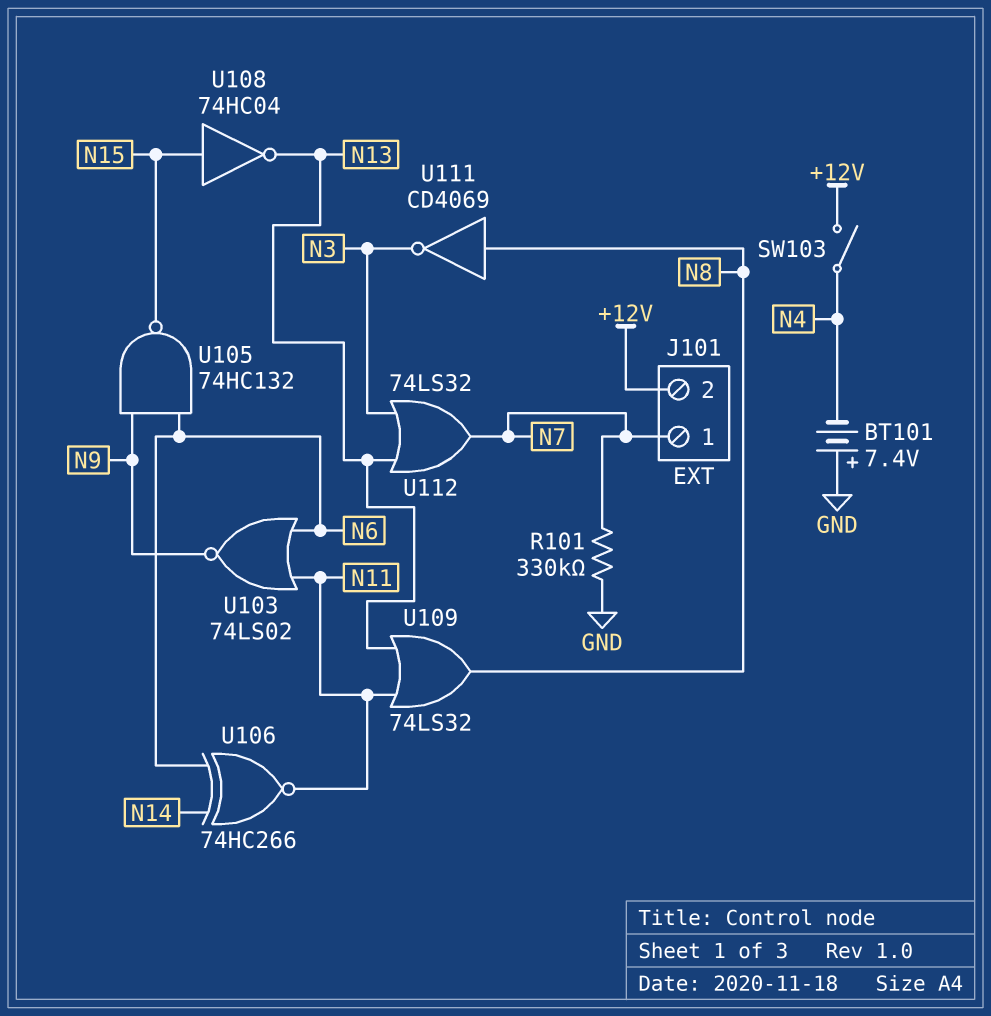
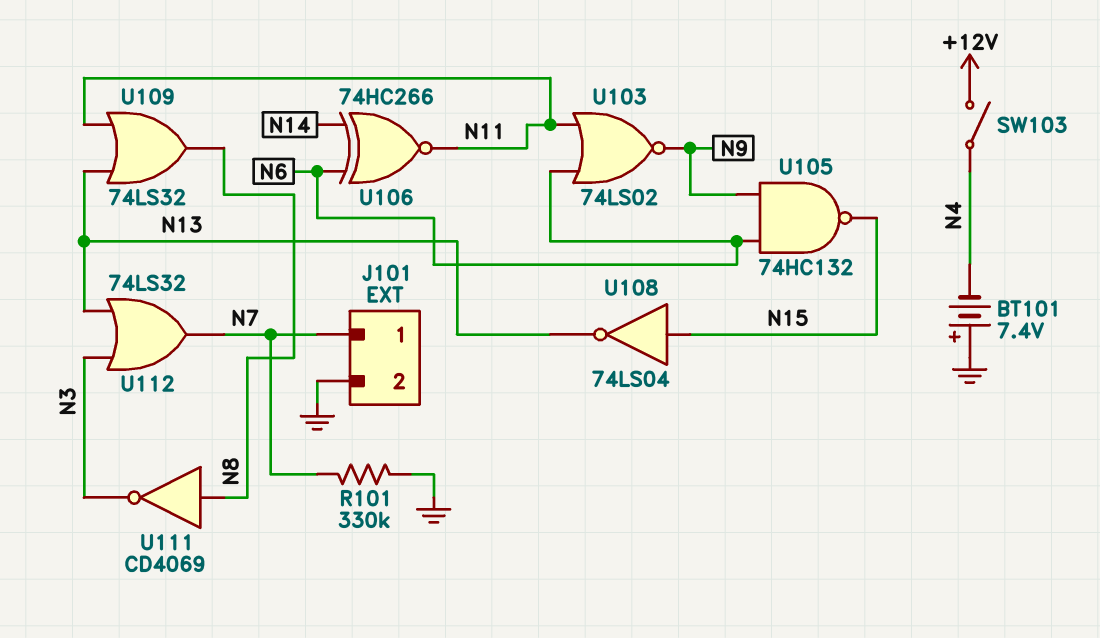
J101 pin 2: +12V -> GND
U108: NOT 74HC04 (in N15, out N13) -> NOT 74LS04 (in N15, out N13)

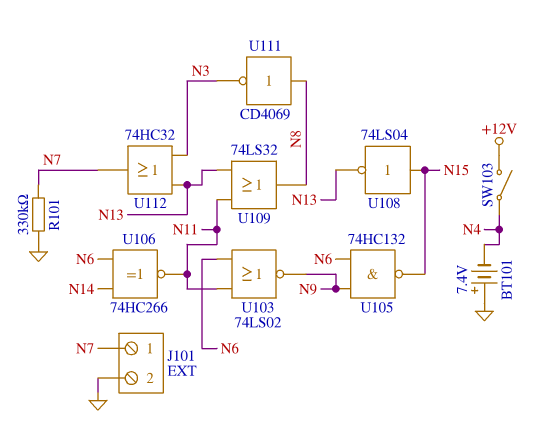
U112: OR 74LS32 (in N3, in N13, out N7) -> OR 74HC32 (in N3, in N13, out N7)

